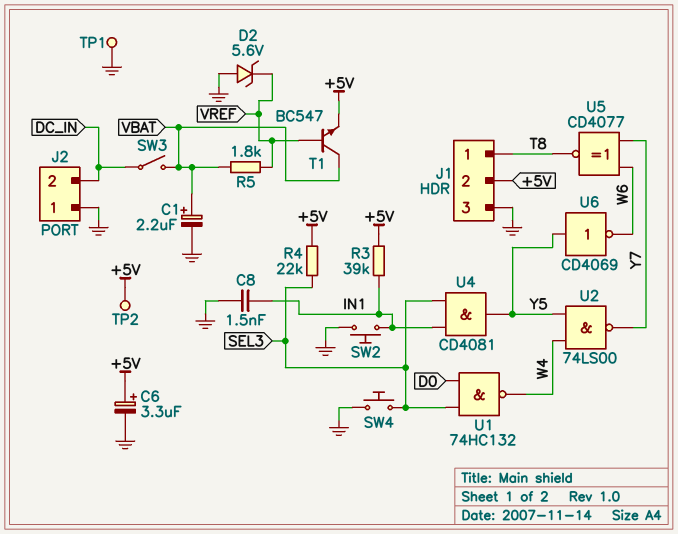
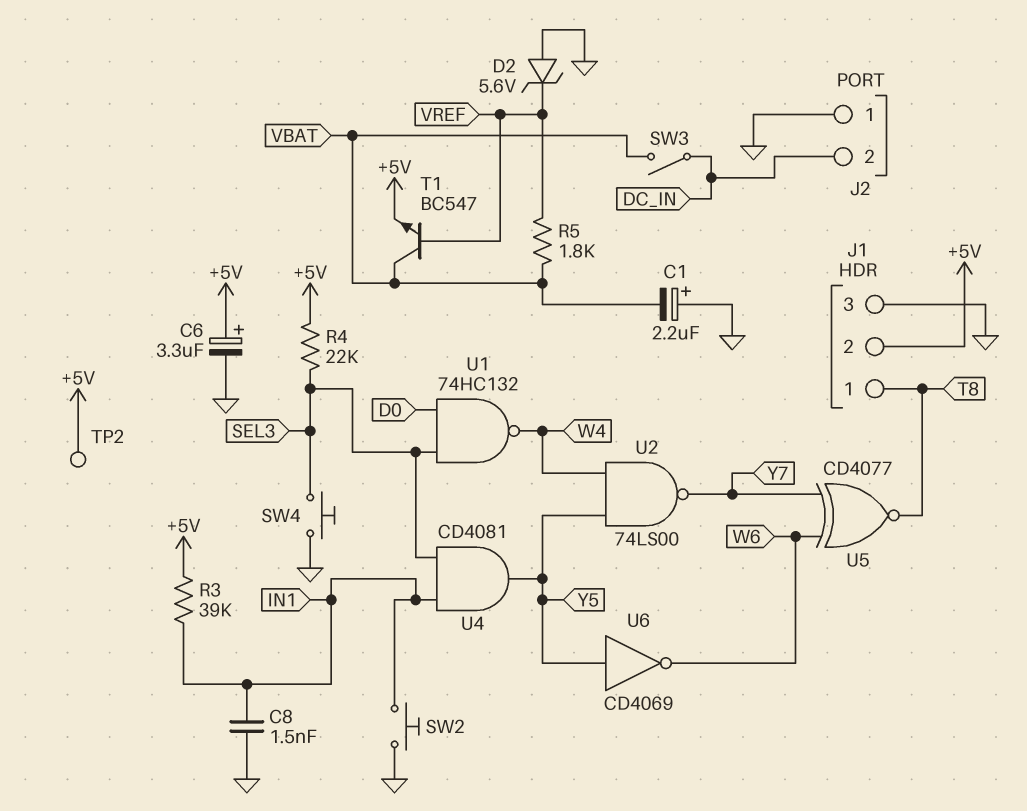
C1: 2.2uF (plus VBAT, minus GND) -> 2.2uF (plus GND, minus VBAT)
TP1: test point (GND) -> none

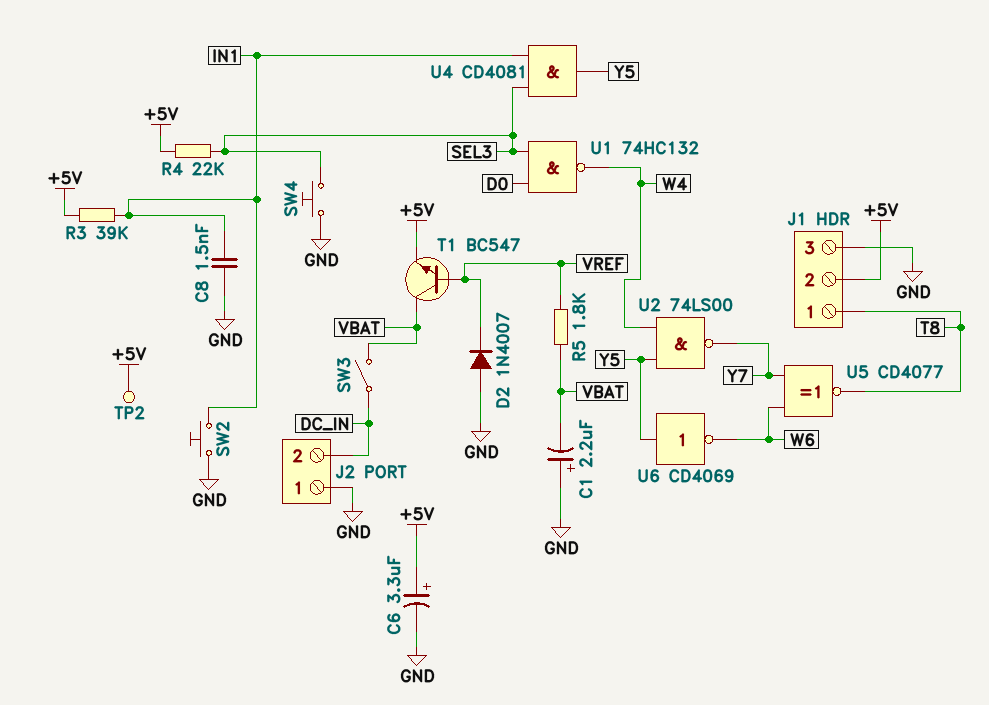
D2: zener 5.6V (A GND, K VREF) -> diode 1N4007 (A GND, K VREF)

